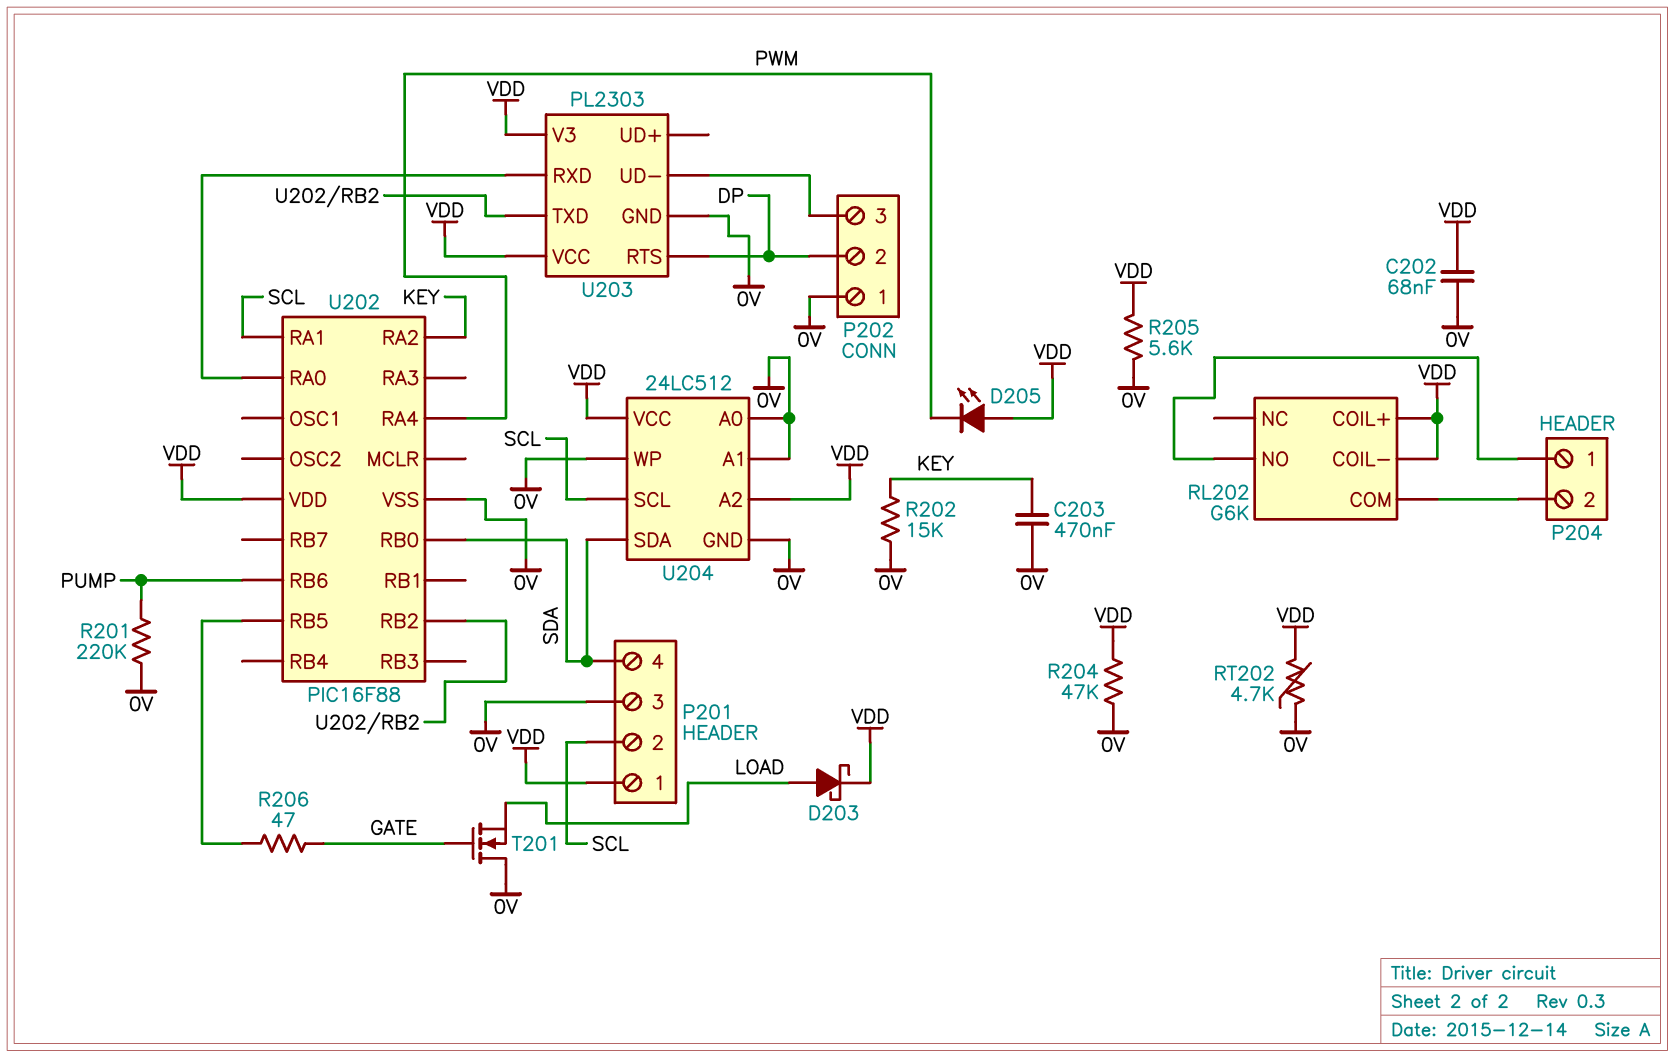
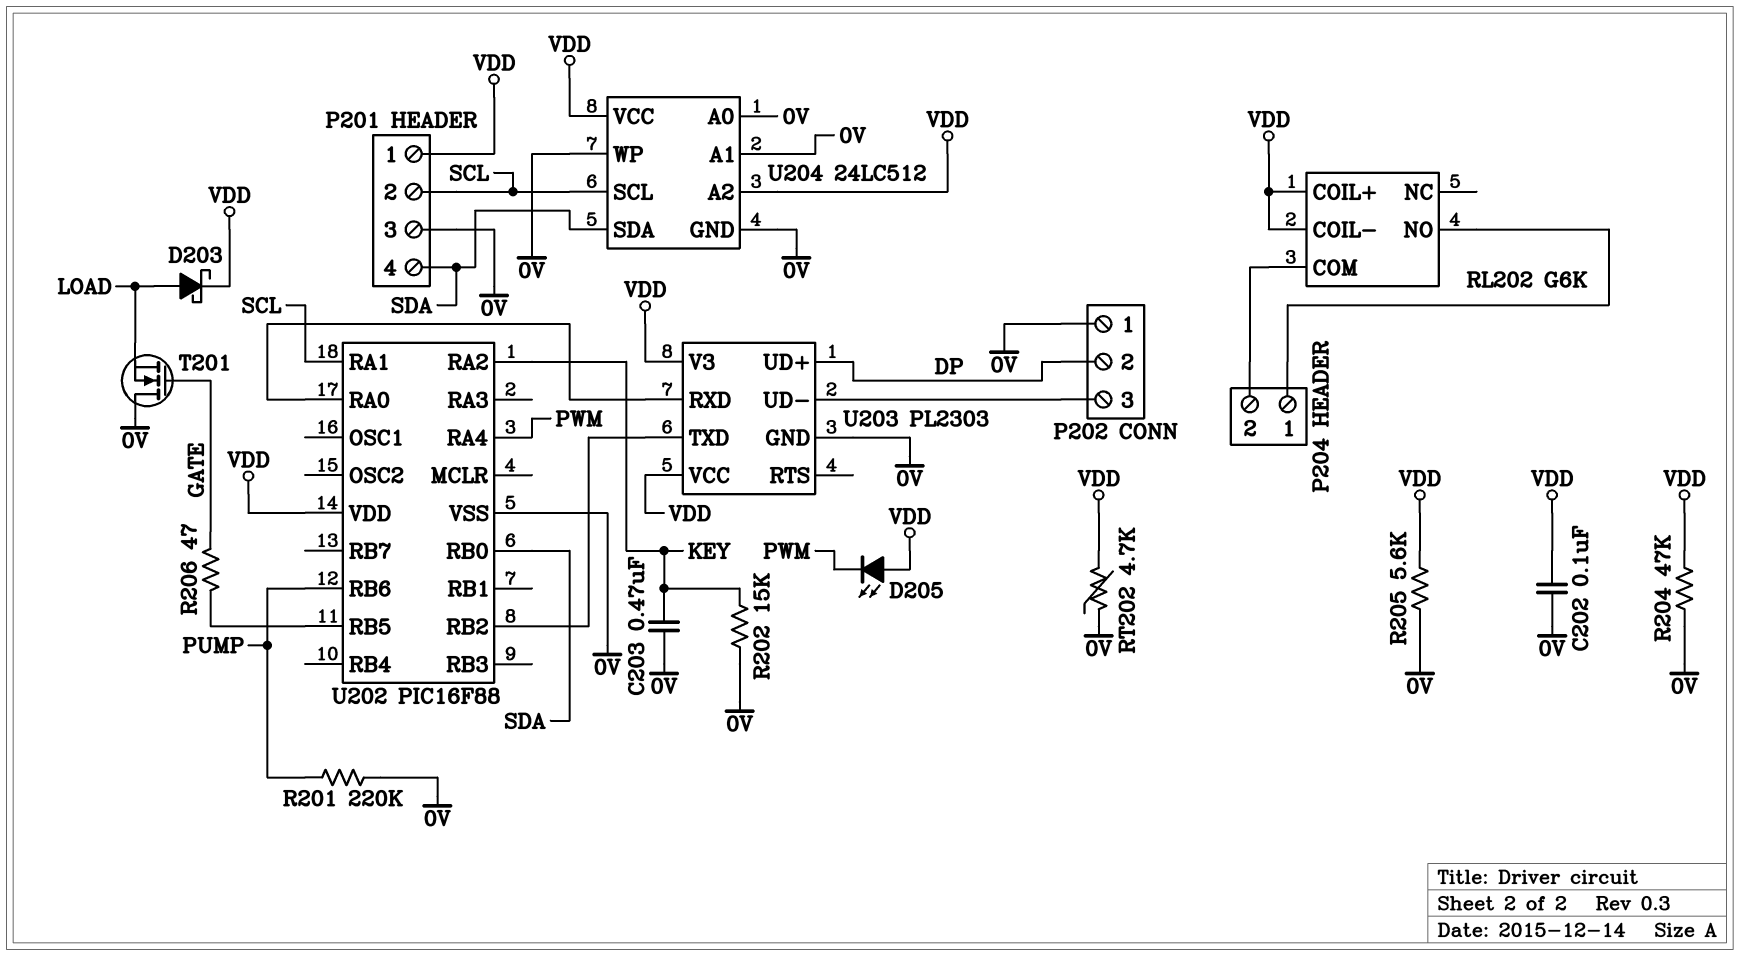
C202: 68nF (0V, VDD) -> 100nF (0V, VDD)
U203 pin RTS: DP -> none
U203 pin UD+: none -> DP

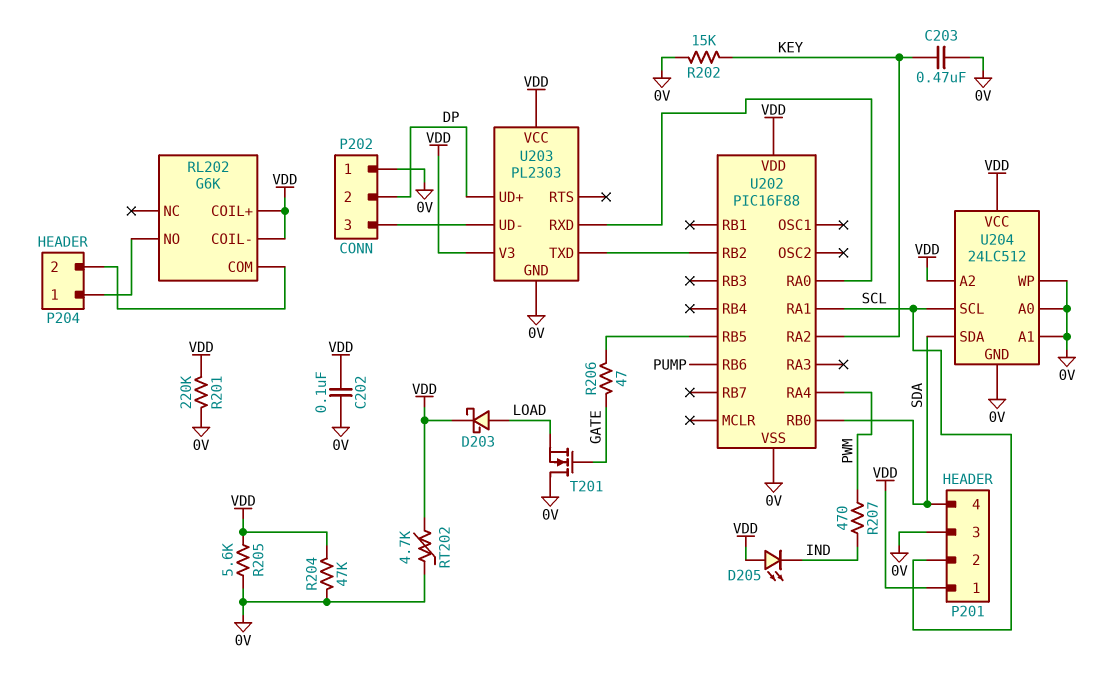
D205: LED (A VDD, K PWM) -> LED (A VDD, K IND)
R201: 220k (0V, PUMP) -> 220k (0V, VDD)
R207: none -> 470 (IND, PWM)

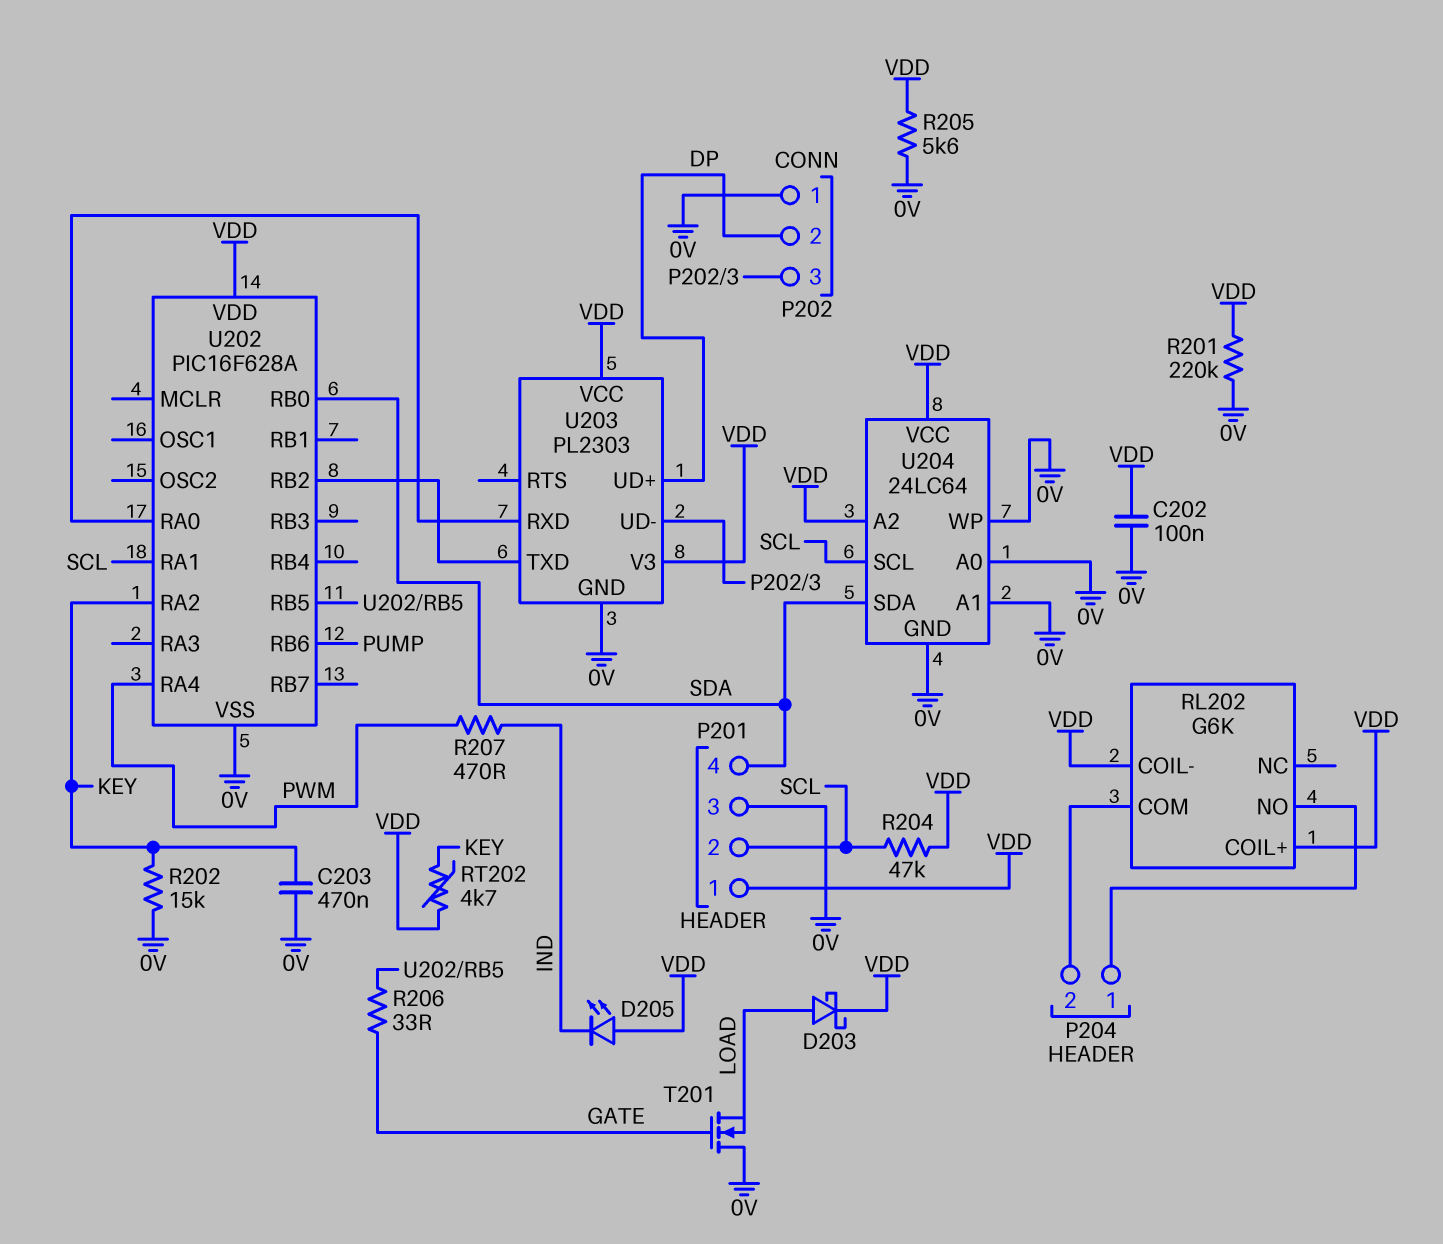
R204: 47k (0V, VDD) -> 47k (SCL, VDD)
R206: 47 (GATE, U202/RB5) -> 33 (GATE, U202/RB5)
RT202: 4.7k (0V, VDD) -> 4.7k (KEY, VDD)
U202: PIC16F88 -> PIC16F628A
U204: 24LC512 -> 24LC64

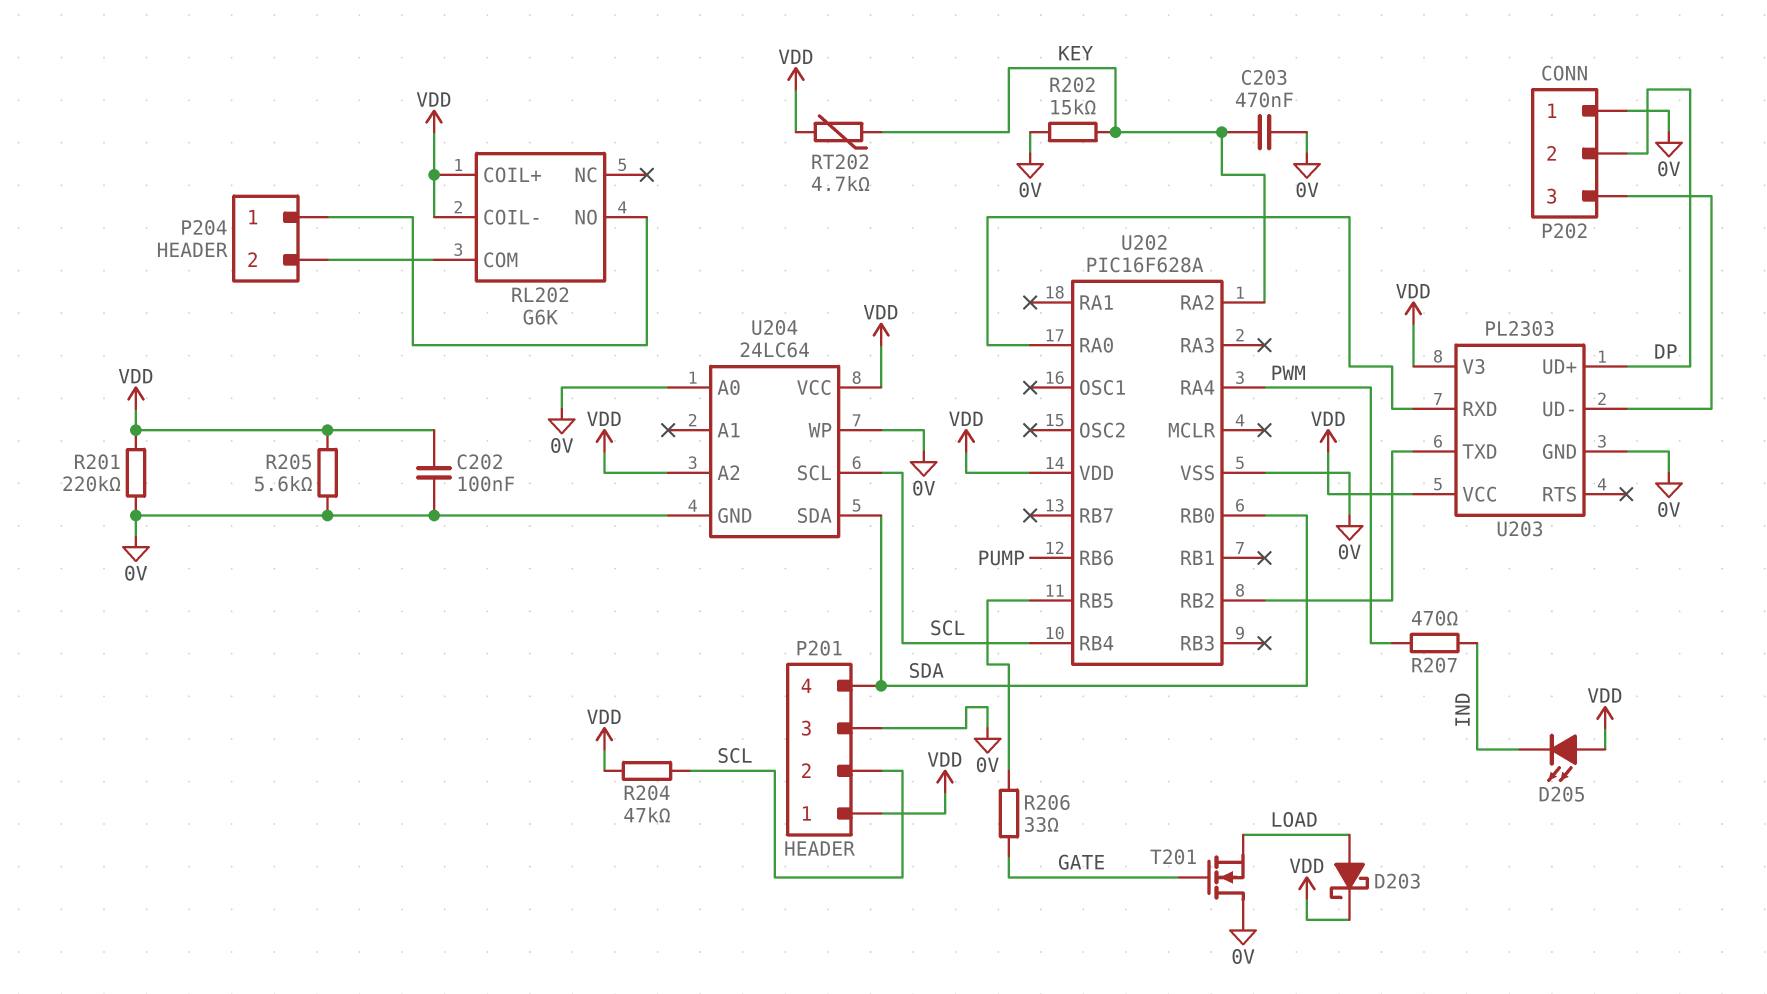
U202 pin RA1: SCL -> none
U202 pin RB4: none -> SCL
U204 pin A1: 0V -> none

